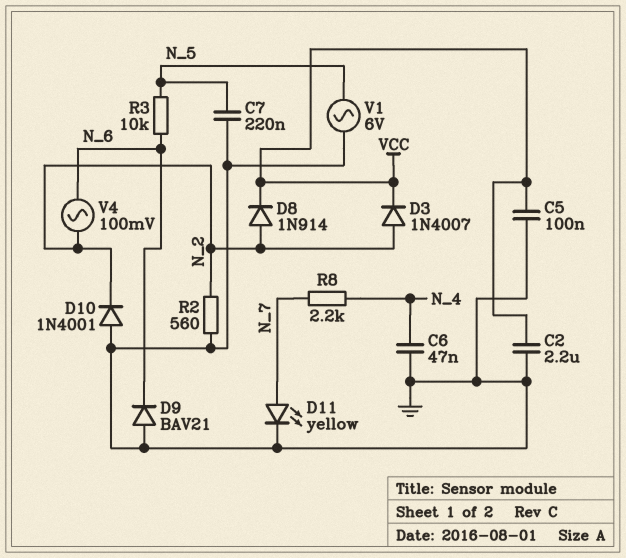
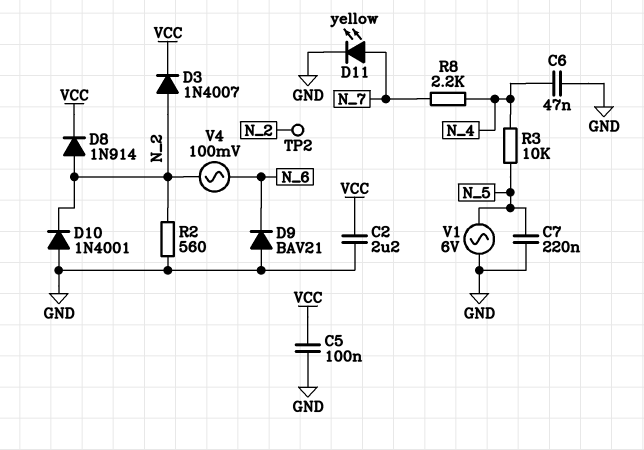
R3: 10k (N_5, N_6) -> 10k (N_4, N_5)
TP2: none -> test point (N_2)

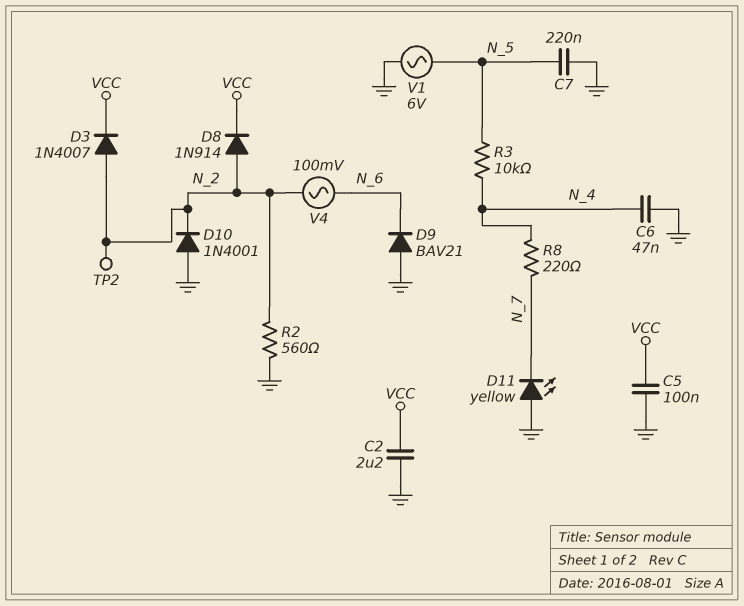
D11: LED yellow (A N_7, K GND) -> LED yellow (A GND, K N_7)
R8: 2.2k (N_4, N_7) -> 220 (N_4, N_7)

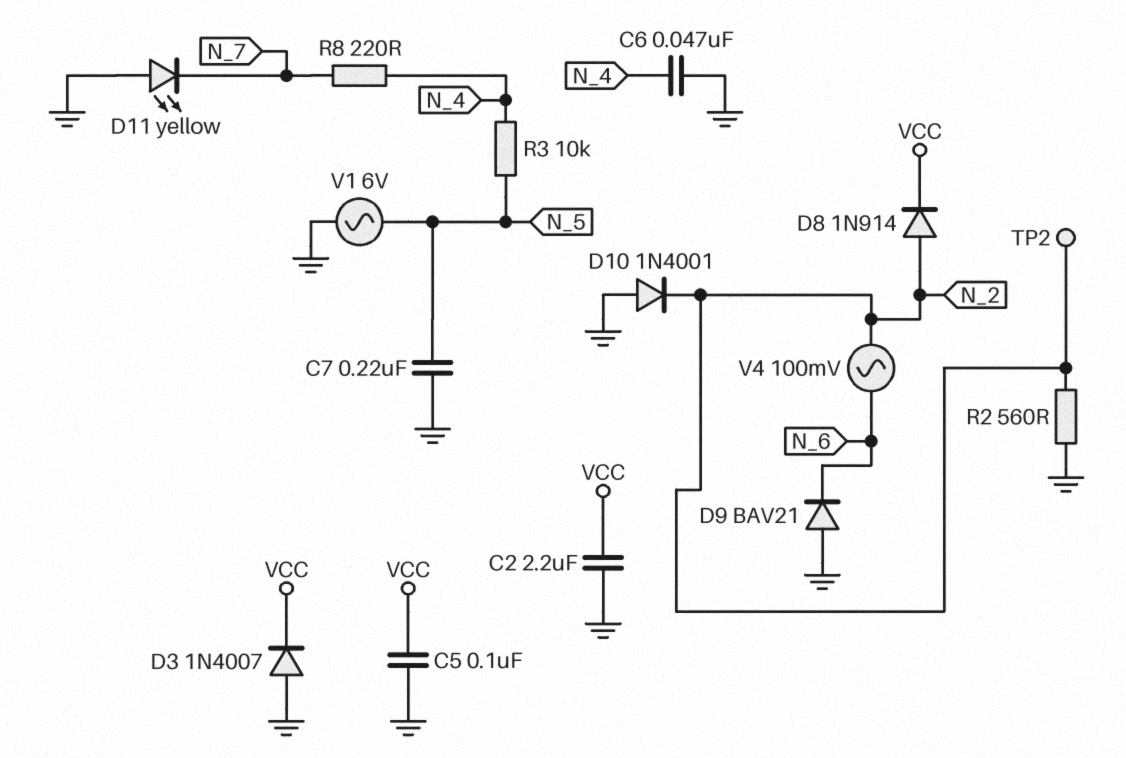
D3: diode 1N4007 (A N_2, K VCC) -> diode 1N4007 (A GND, K VCC)

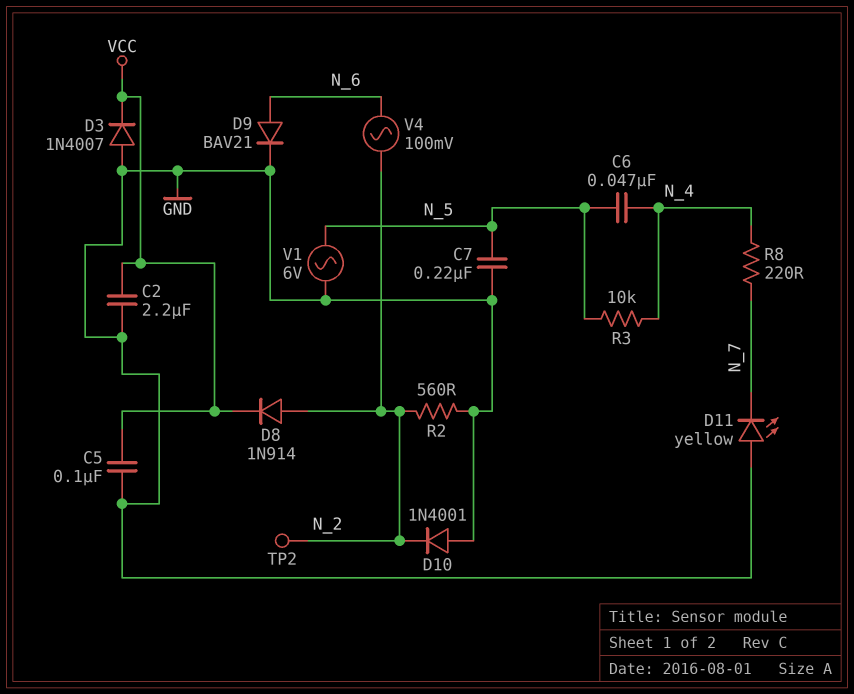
C6: 47nF (GND, N_4) -> 47nF (N_4, N_5)
D9: diode BAV21 (A GND, K N_6) -> diode BAV21 (A N_6, K GND)

